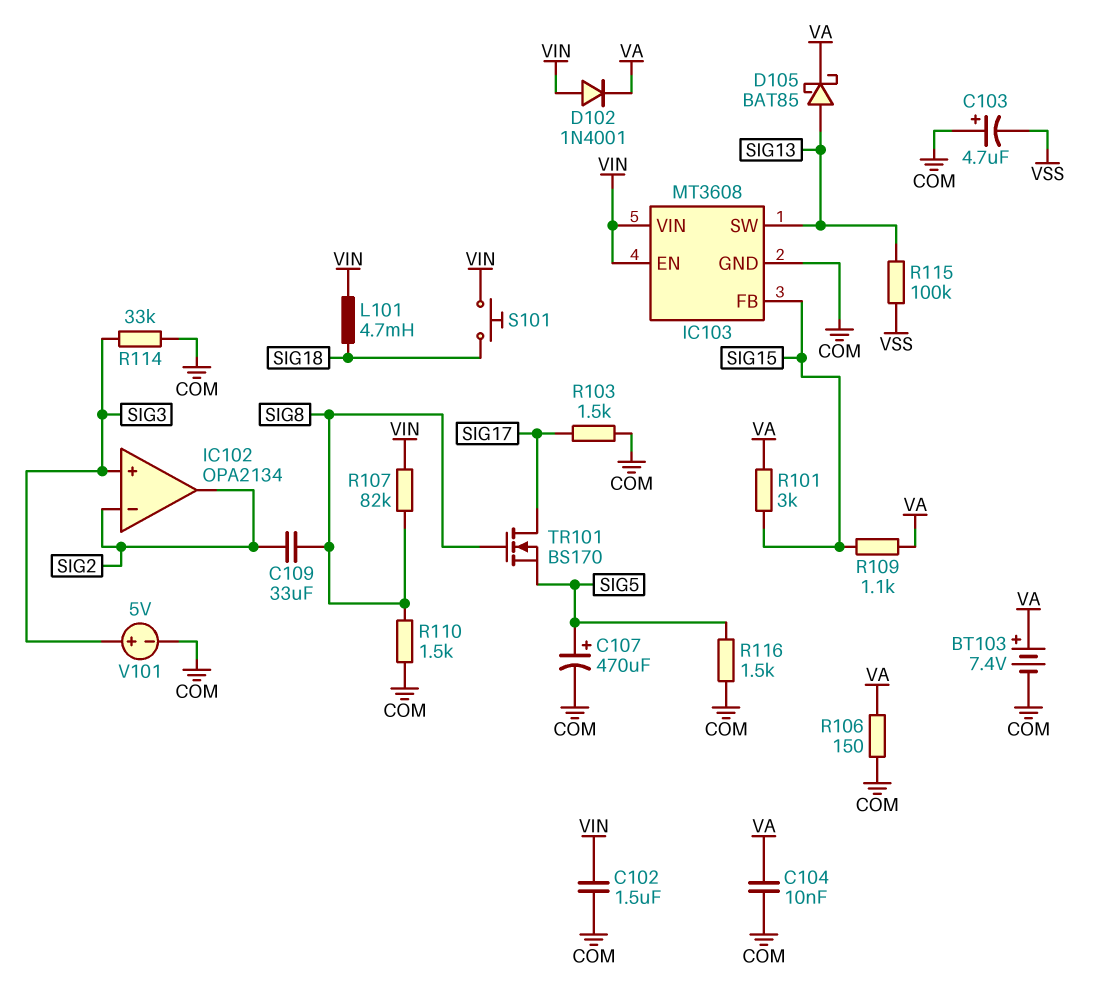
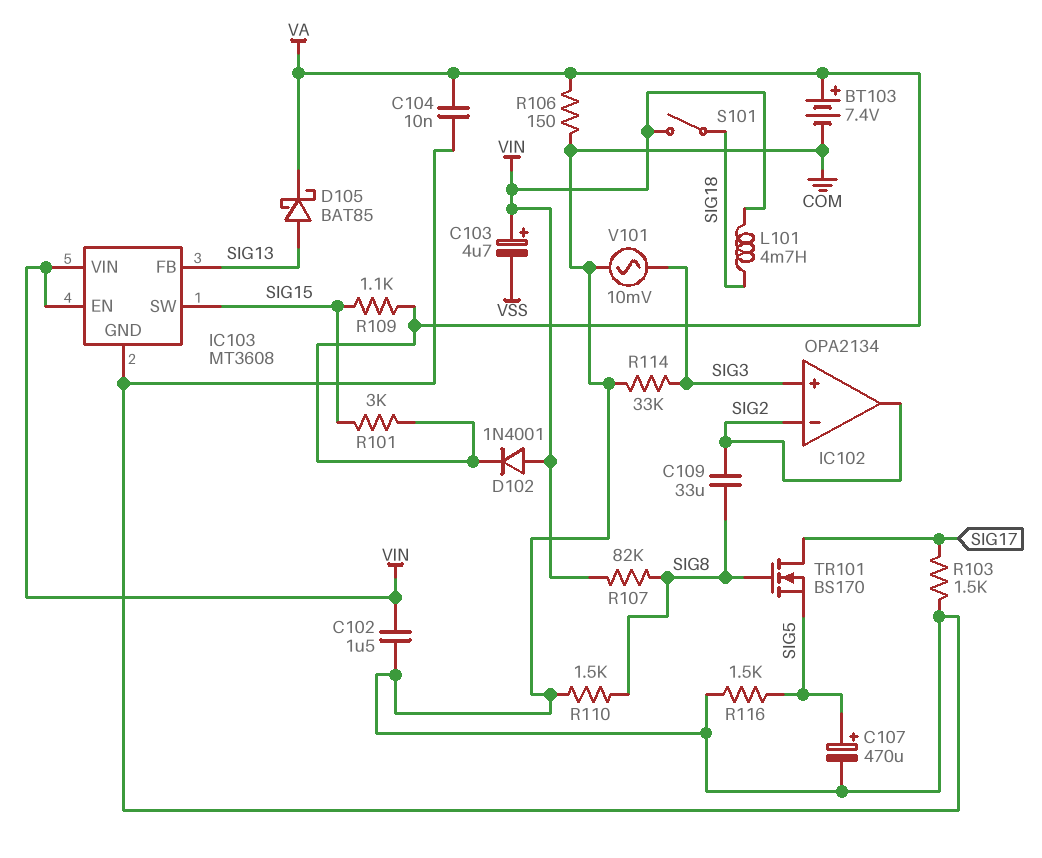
C103: 4.7uF (plus COM, minus VSS) -> 4.7uF (plus VIN, minus VSS)
IC103 pin FB: SIG15 -> SIG13
IC103 pin SW: SIG13 -> SIG15
R115: 100k (SIG13, VSS) -> none
S101: button (SIG18, VIN) -> switch (SIG18, VIN)
V101: 5V (plus SIG3, minus COM) -> AC 10mV (COM, SIG3)

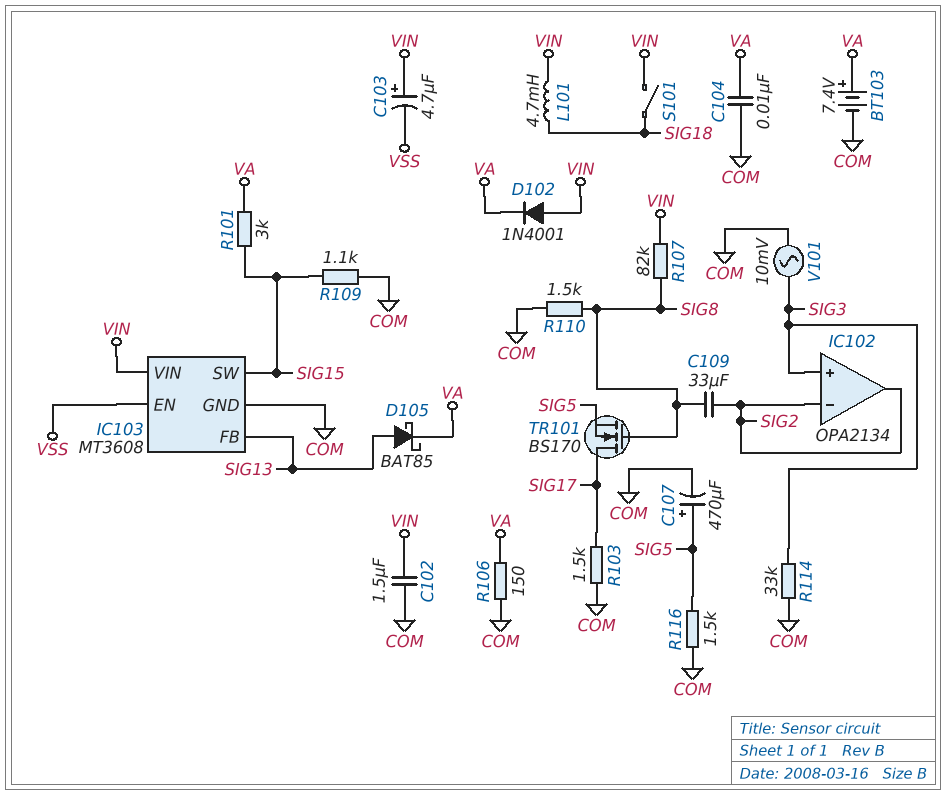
IC103 pin EN: VIN -> VSS
R109: 1.1k (SIG15, VA) -> 1.1k (COM, SIG15)

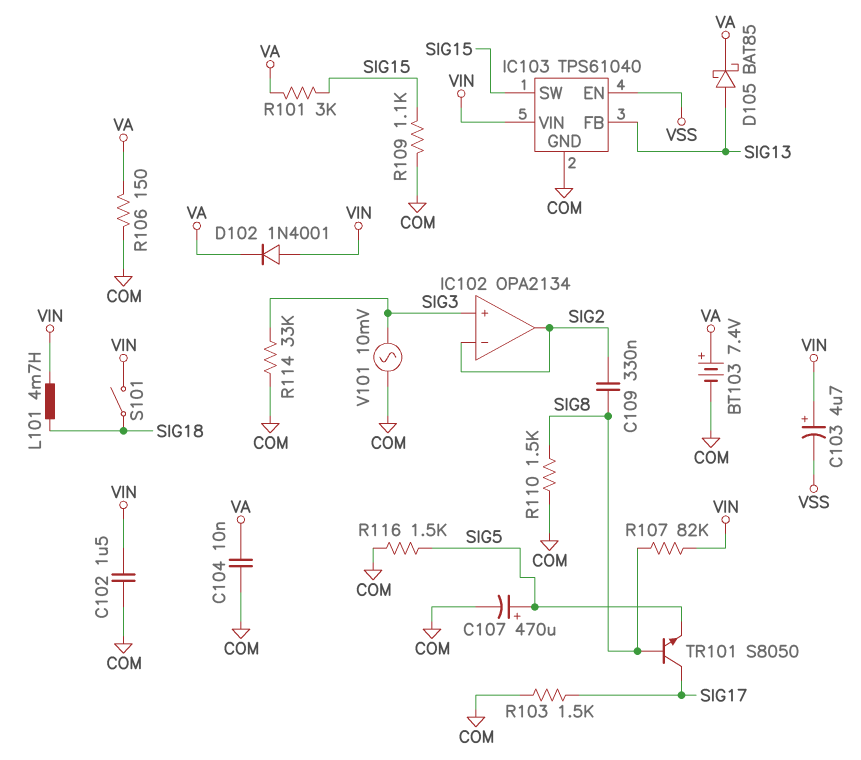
C109: 33uF (SIG2, SIG8) -> 330nF (SIG2, SIG8)
IC103: MT3608 -> TPS61040
TR101: NMOS BS170 (G SIG8, D SIG17, S SIG5) -> NPN S8050 (B SIG8, C SIG17, E SIG5)

